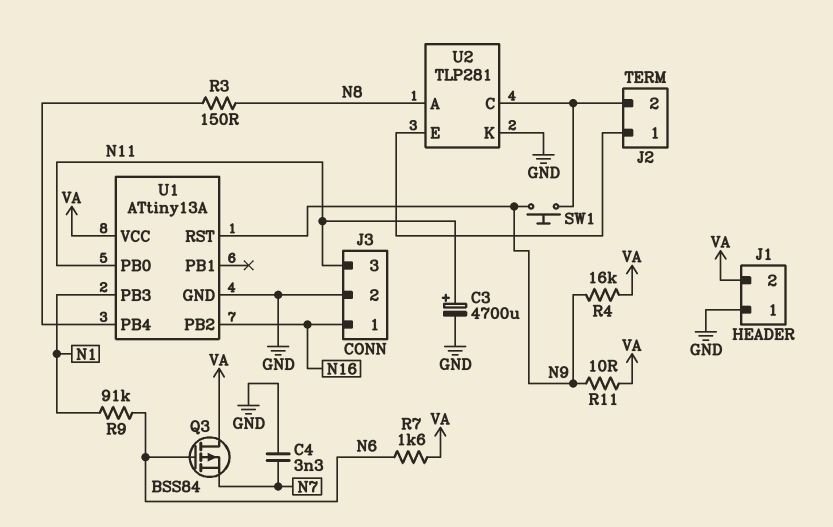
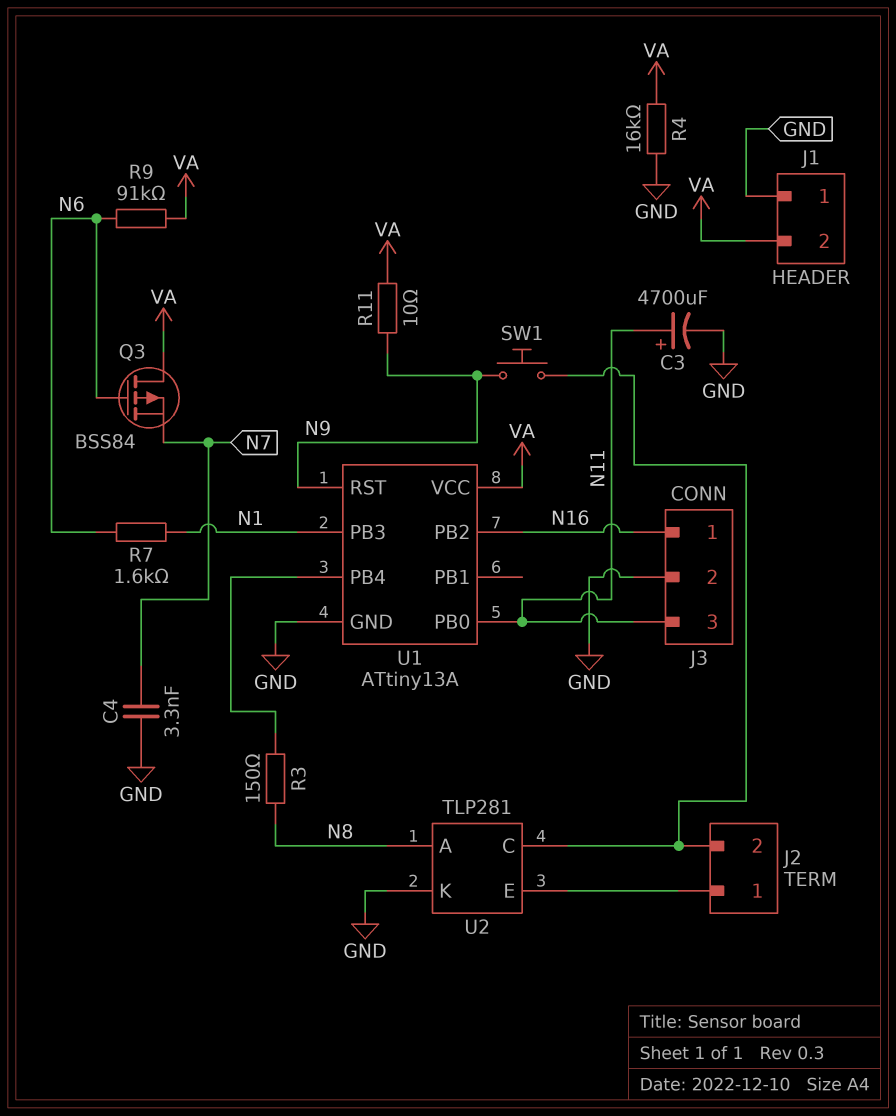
R4: 16k (N9, VA) -> 16k (GND, VA)
R7: 1.6k (N6, VA) -> 1.6k (N1, N6)
R9: 91k (N1, N6) -> 91k (N6, VA)

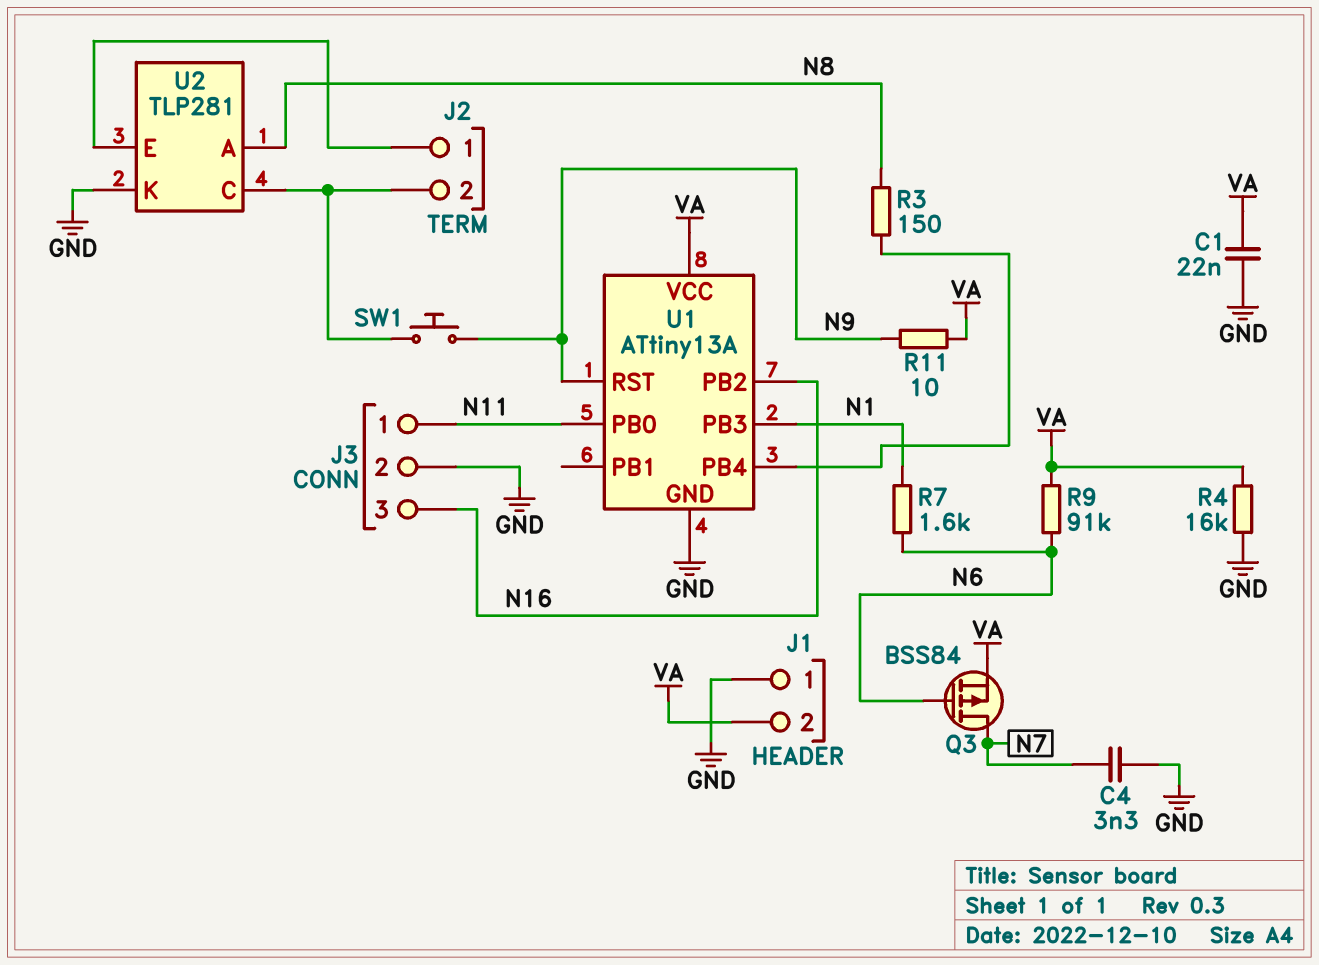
C1: none -> 22nF (GND, VA)
C3: 4700uF (plus N11, minus GND) -> none
J3 pin 1: N16 -> N11
J3 pin 3: N11 -> N16
Q3: PMOS BSS84 (G N6, D VA, S N7) -> PMOS BSS84 (G N6, D N7, S VA)

